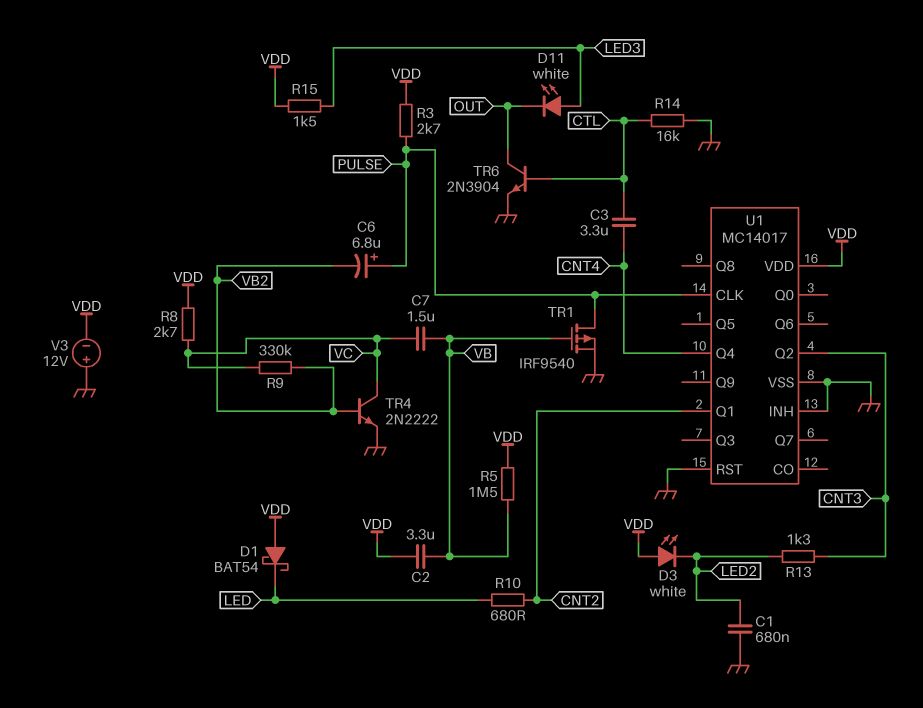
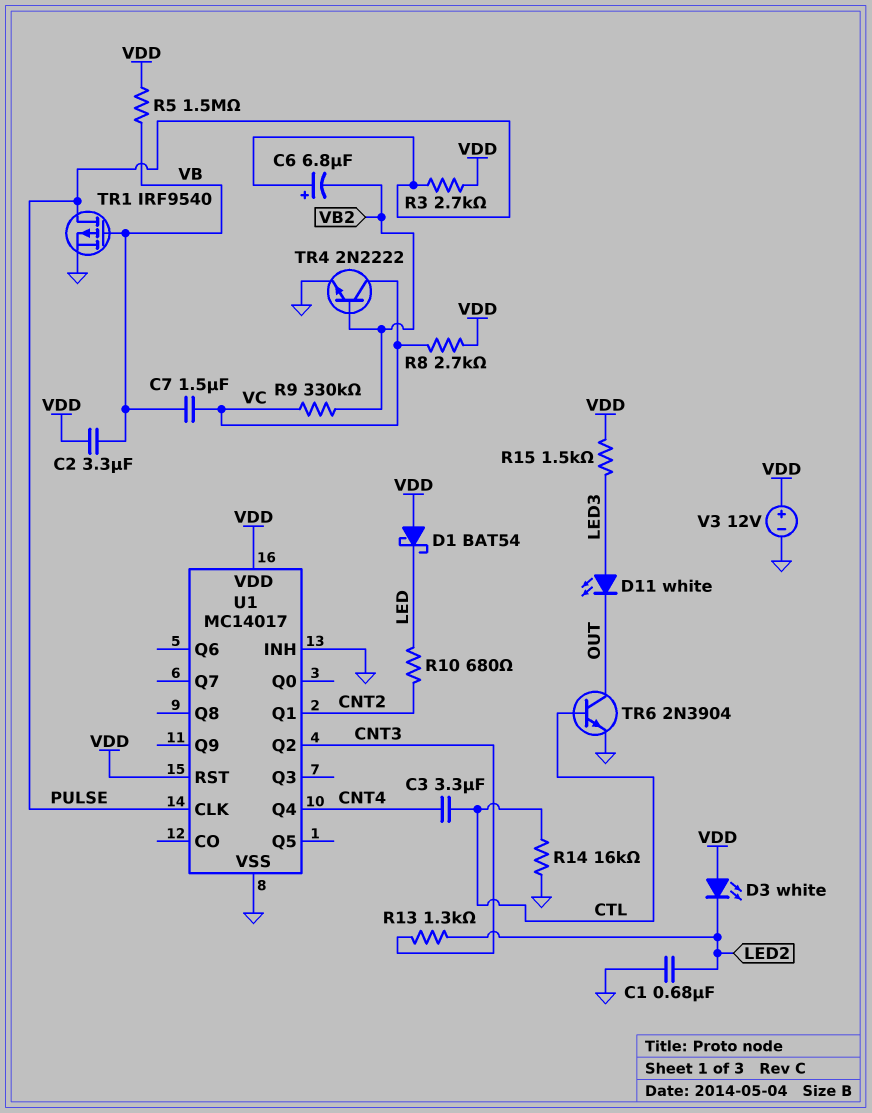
U1 pin RST: GND -> VDD
V3: 12V (plus GND, minus VDD) -> 12V (plus VDD, minus GND)

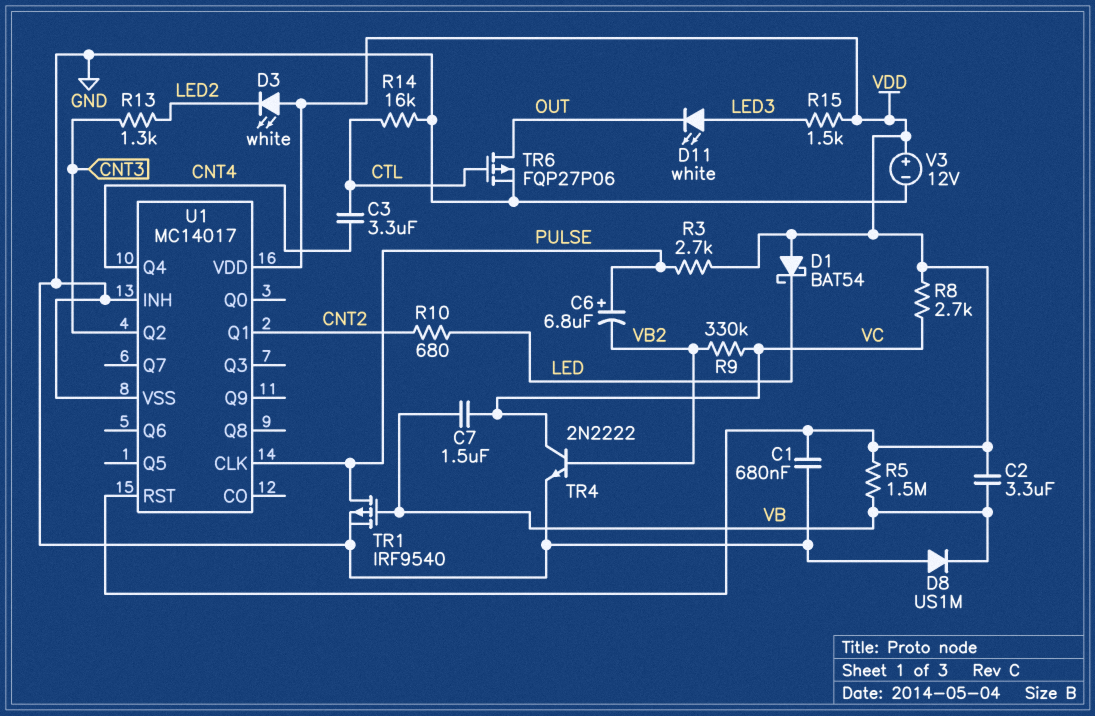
C1: 680nF (GND, LED2) -> 680nF (GND, VDD)
D8: none -> diode US1M (A GND, K VB)
TR6: NPN 2N3904 (B CTL, C OUT, E GND) -> PMOS FQP27P06 (G CTL, D OUT, S GND)

